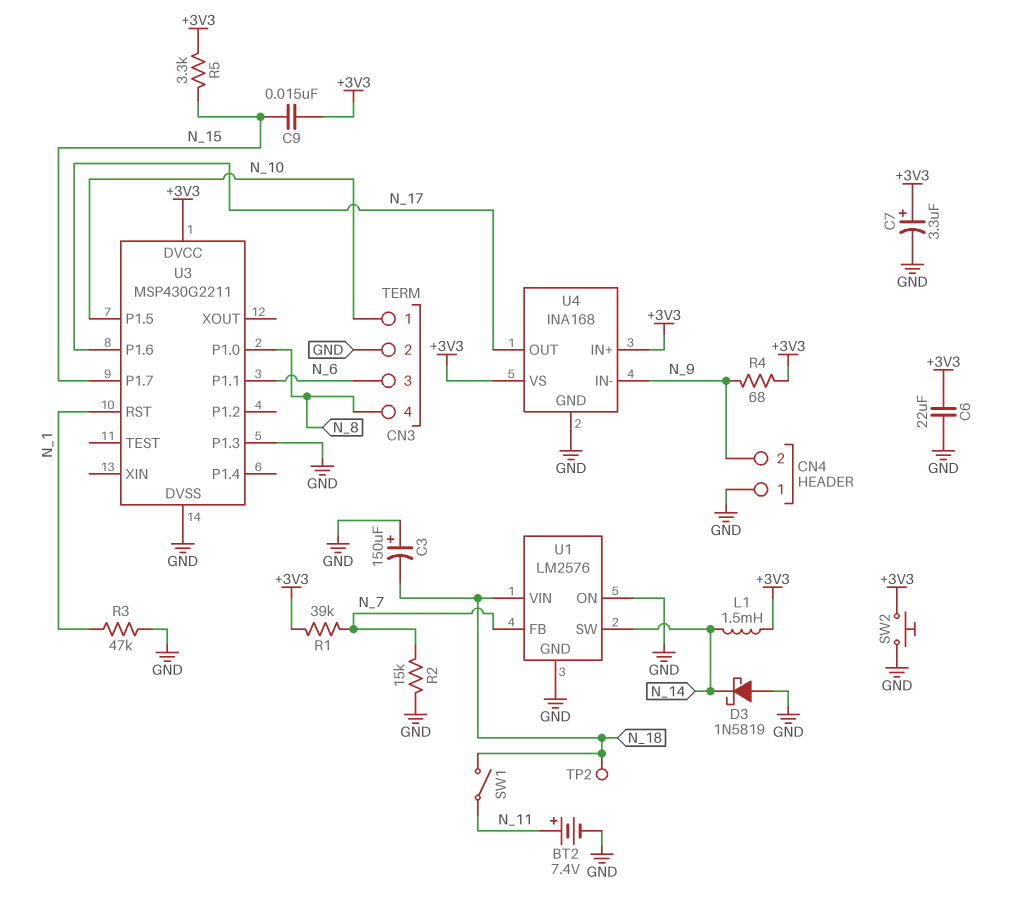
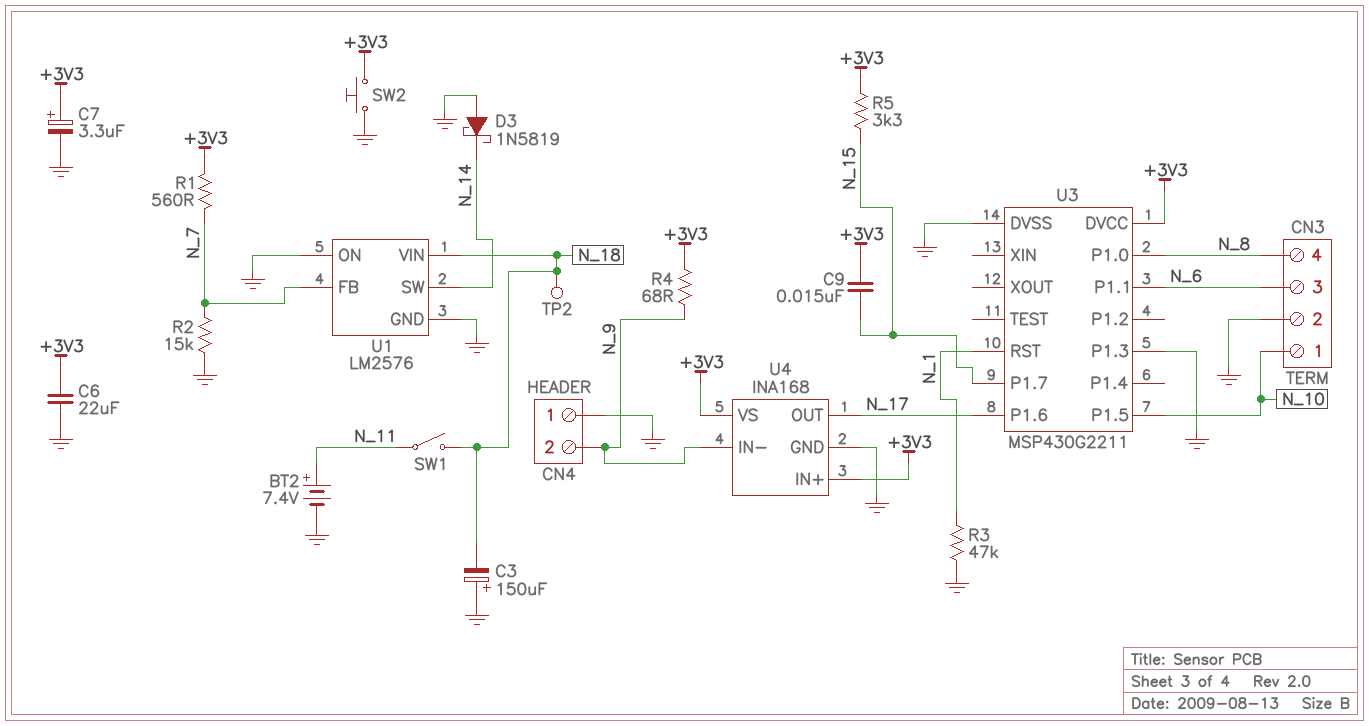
L1: 1.5mH (+3V3, N_14) -> none
R1: 39k (+3V3, N_7) -> 560 (+3V3, N_7)

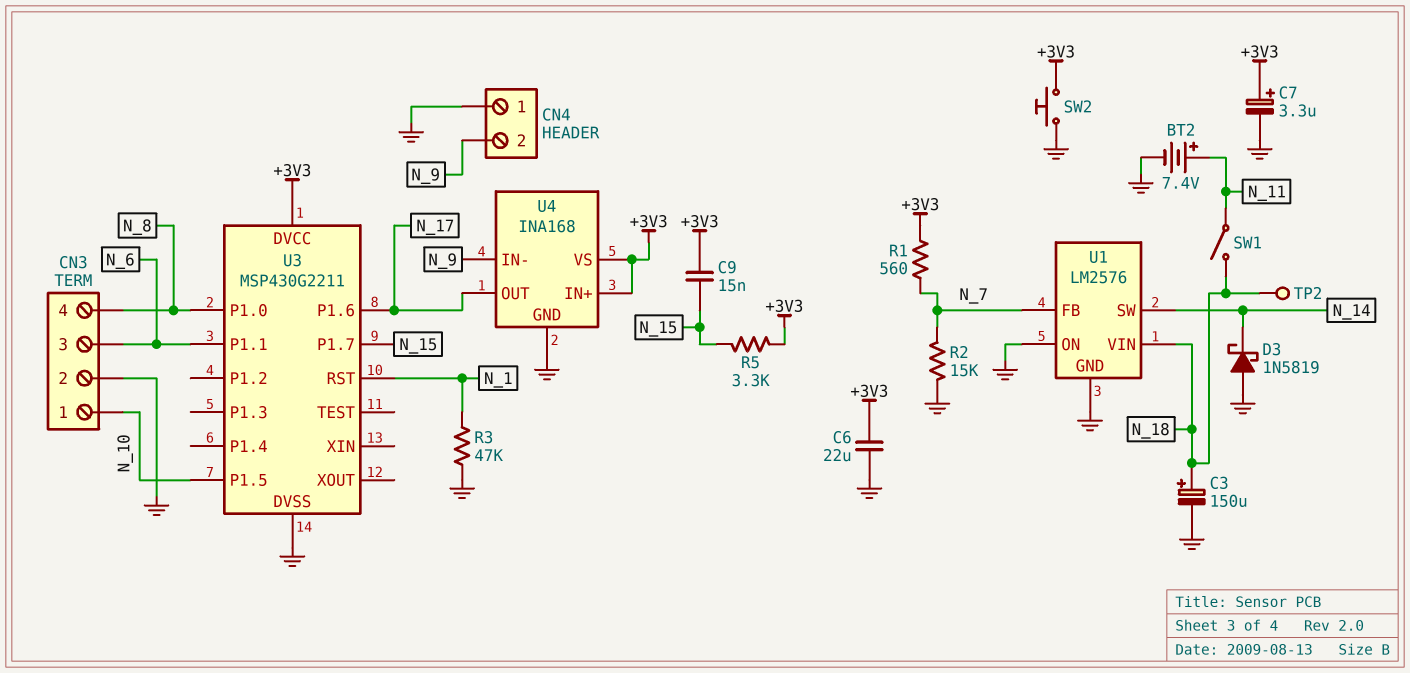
C3: 150uF (plus GND, minus N_18) -> 150uF (plus N_18, minus GND)
R4: 68 (+3V3, N_9) -> none
U3 pin P1.3: GND -> none

